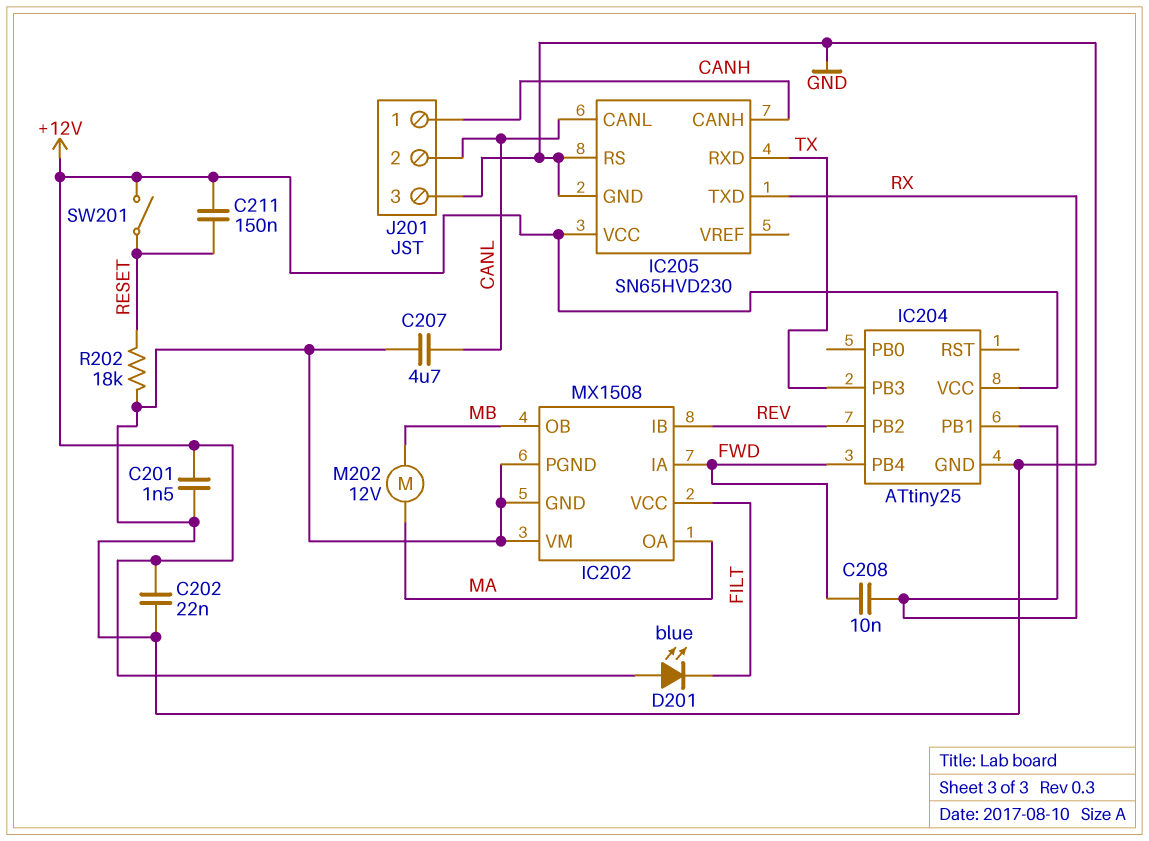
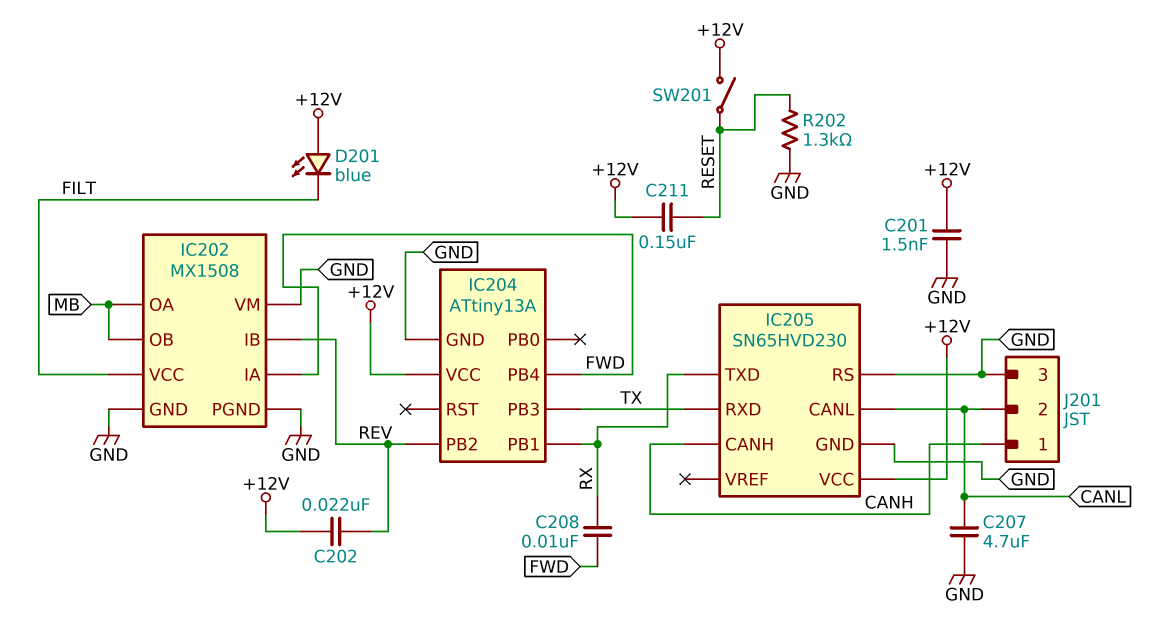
C202: 22nF (+12V, GND) -> 22nF (+12V, REV)
IC202 pin OA: MA -> MB
IC204: ATtiny25 -> ATtiny13A
M202: motor 12V (MA, MB) -> none
R202: 18k (GND, RESET) -> 1.3k (GND, RESET)

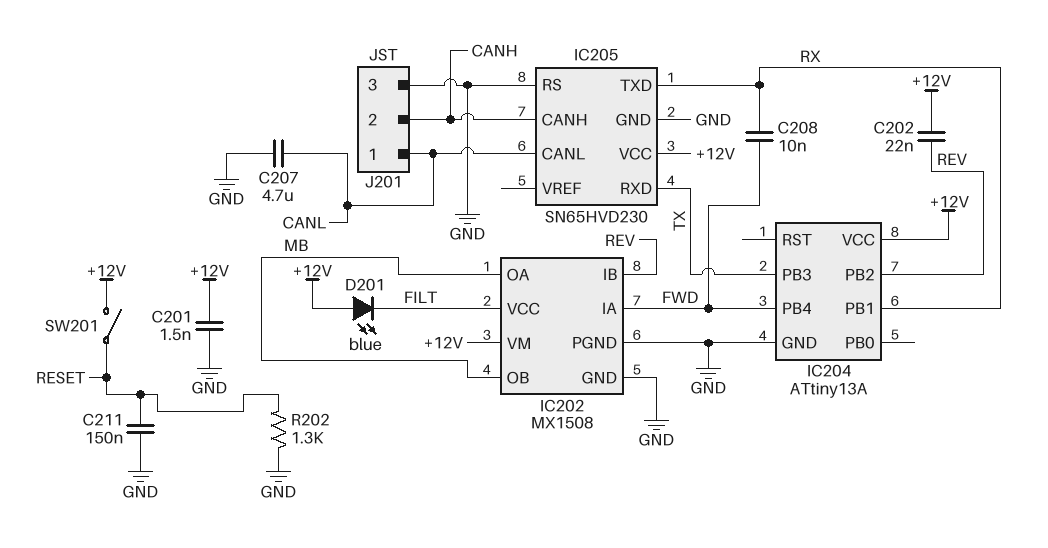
C211: 150nF (+12V, RESET) -> 150nF (GND, RESET)
IC202 pin VM: GND -> +12V
J201 pin 1: CANH -> CANL
J201 pin 2: CANL -> CANH

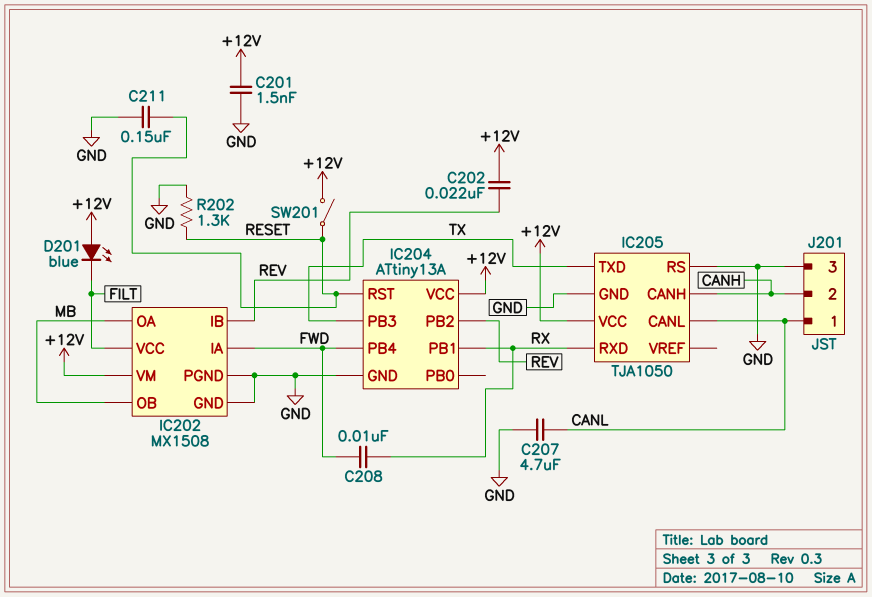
IC204 pin RST: none -> RESET
IC205: SN65HVD230 -> TJA1050
IC205 pin RXD: TX -> RX
IC205 pin TXD: RX -> TX

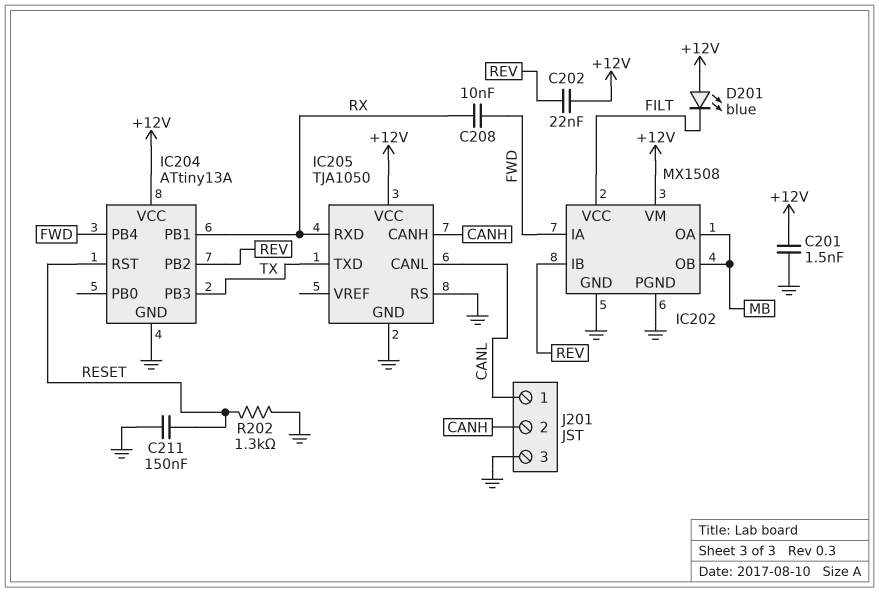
C207: 4.7uF (CANL, GND) -> none
SW201: switch (+12V, RESET) -> none

